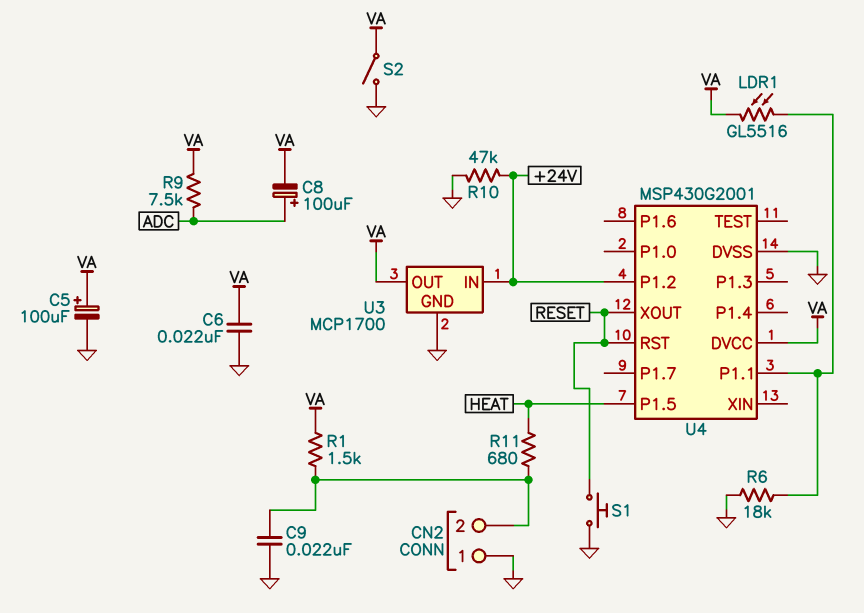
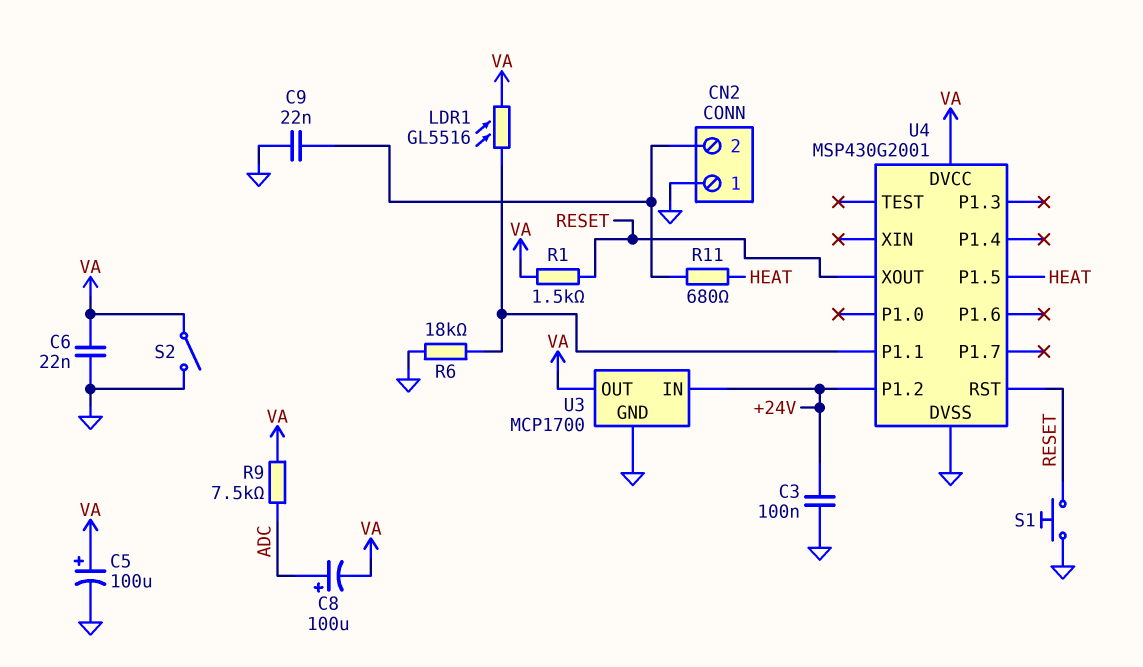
C3: none -> 100nF (+24V, GND)
R1: 1.5k (CN2/2, VA) -> 1.5k (RESET, VA)
R10: 47k (+24V, GND) -> none

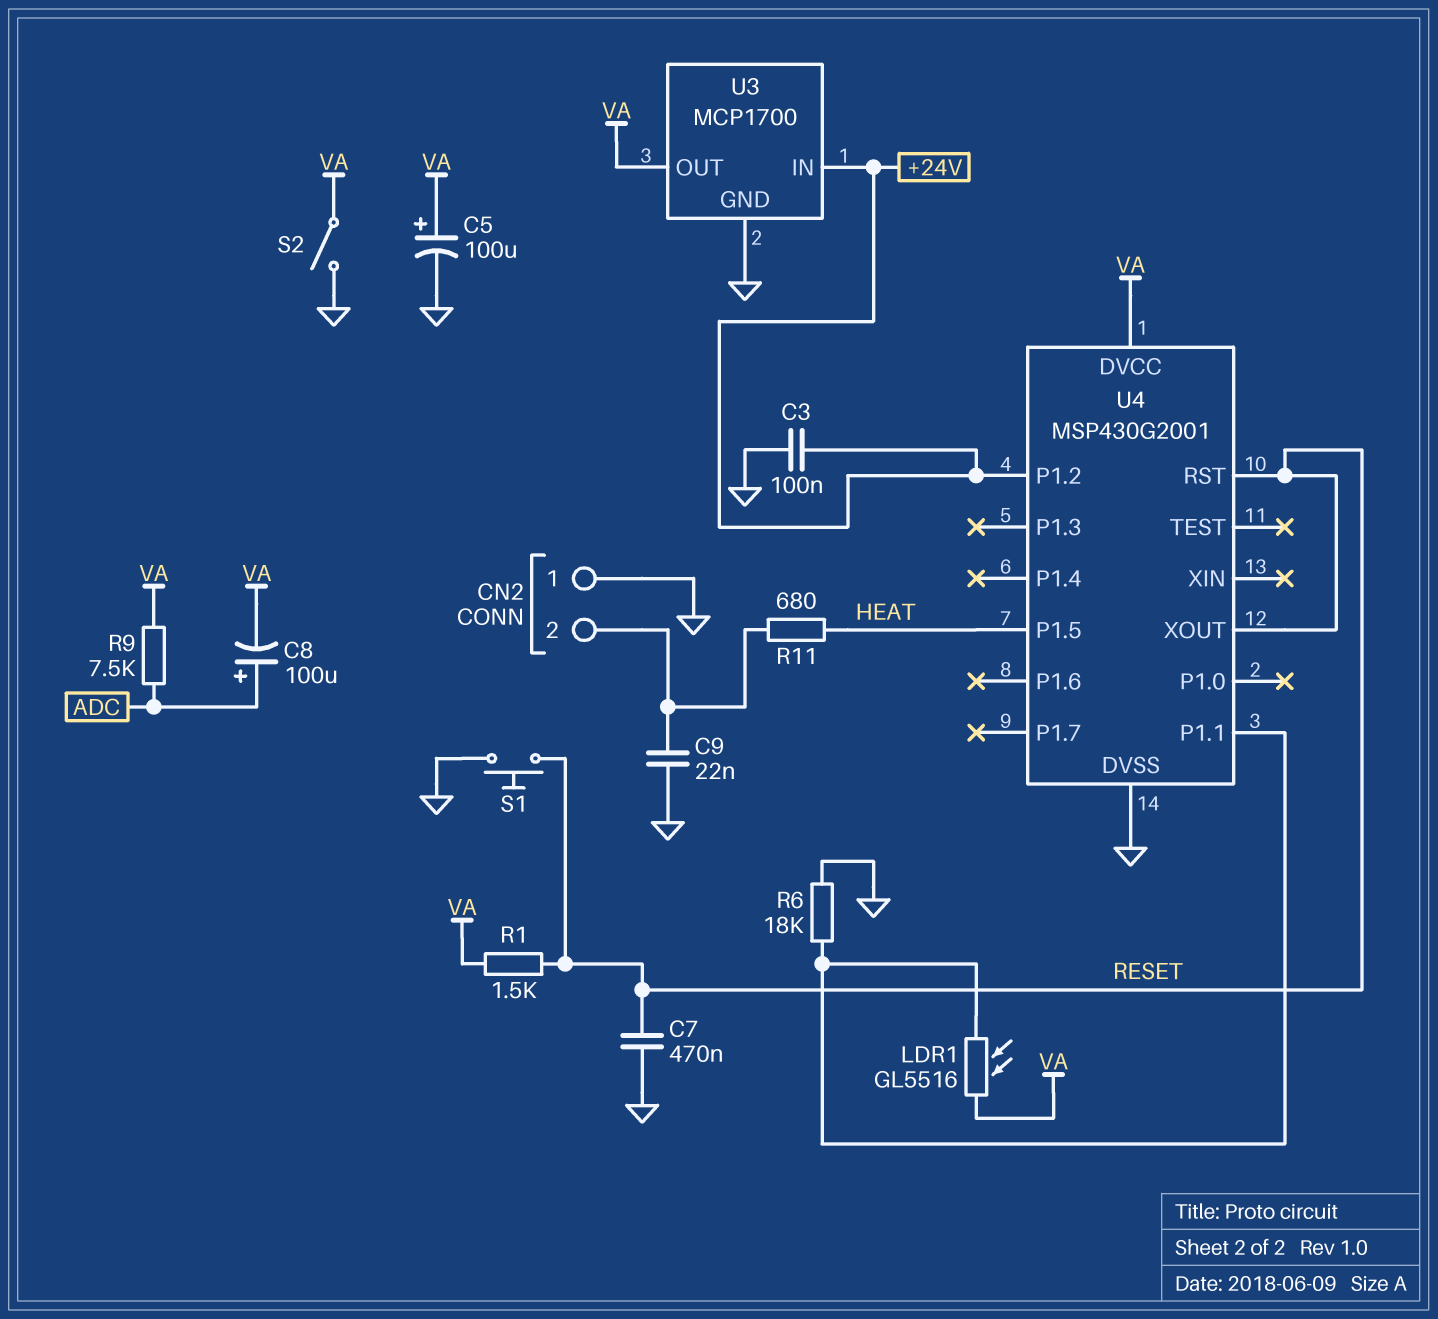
C6: 22nF (GND, VA) -> none
C7: none -> 470nF (GND, RESET)

